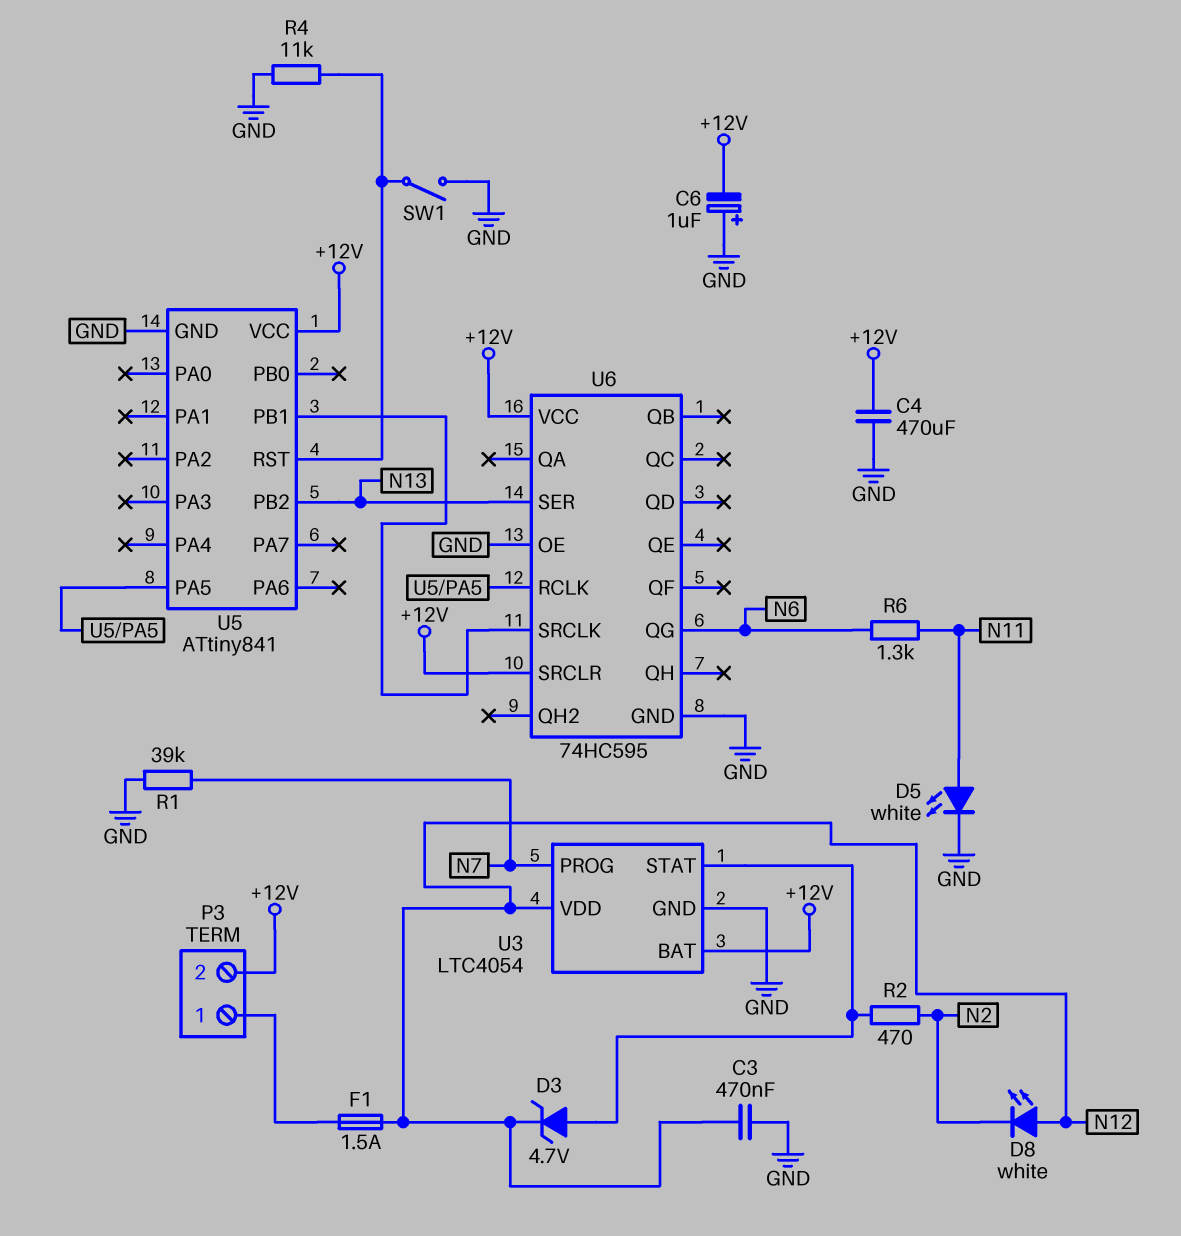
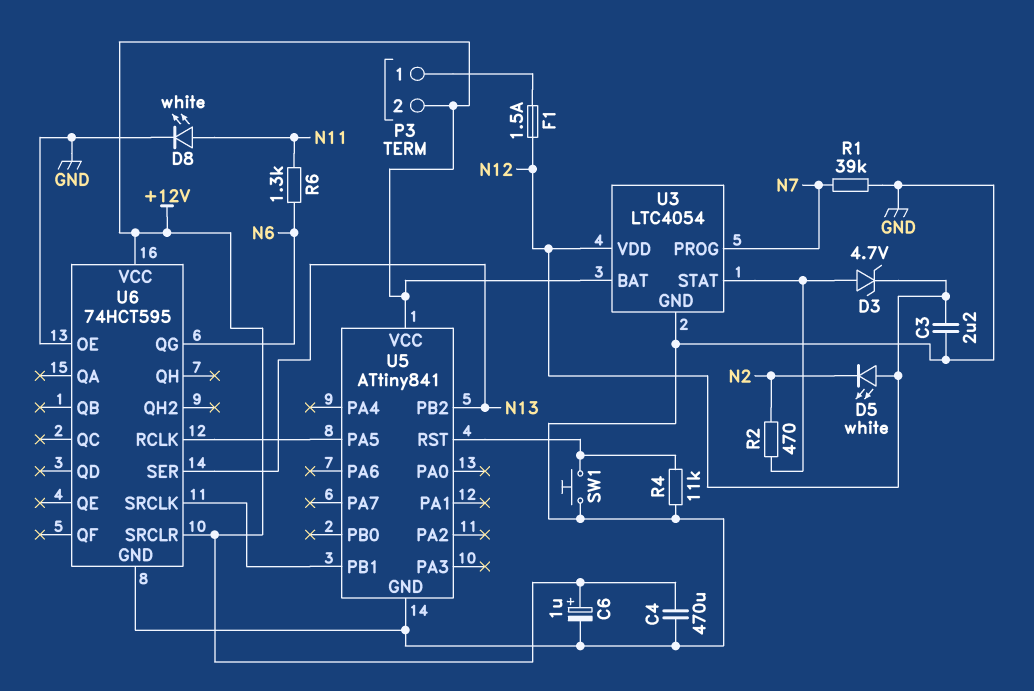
C3: 470nF (GND, N12) -> 2.2uF (GND, N12)
C6: 1uF (plus GND, minus +12V) -> 1uF (plus +12V, minus GND)
D5: LED white (A N11, K GND) -> LED white (A N12, K N2)
D8: LED white (A N12, K N2) -> LED white (A N11, K GND)
SW1: switch (GND, U5/RST) -> button (GND, U5/RST)
U6: 74HC595 -> 74HCT595

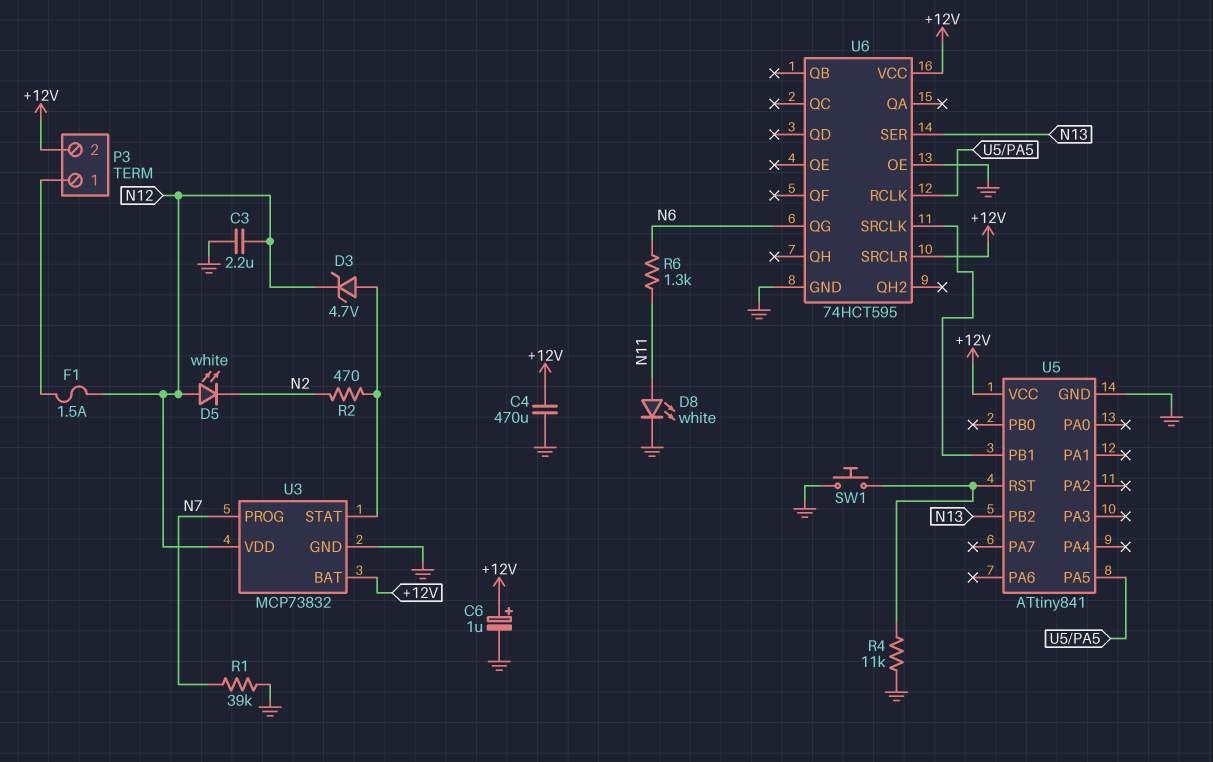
U3: LTC4054 -> MCP73832

